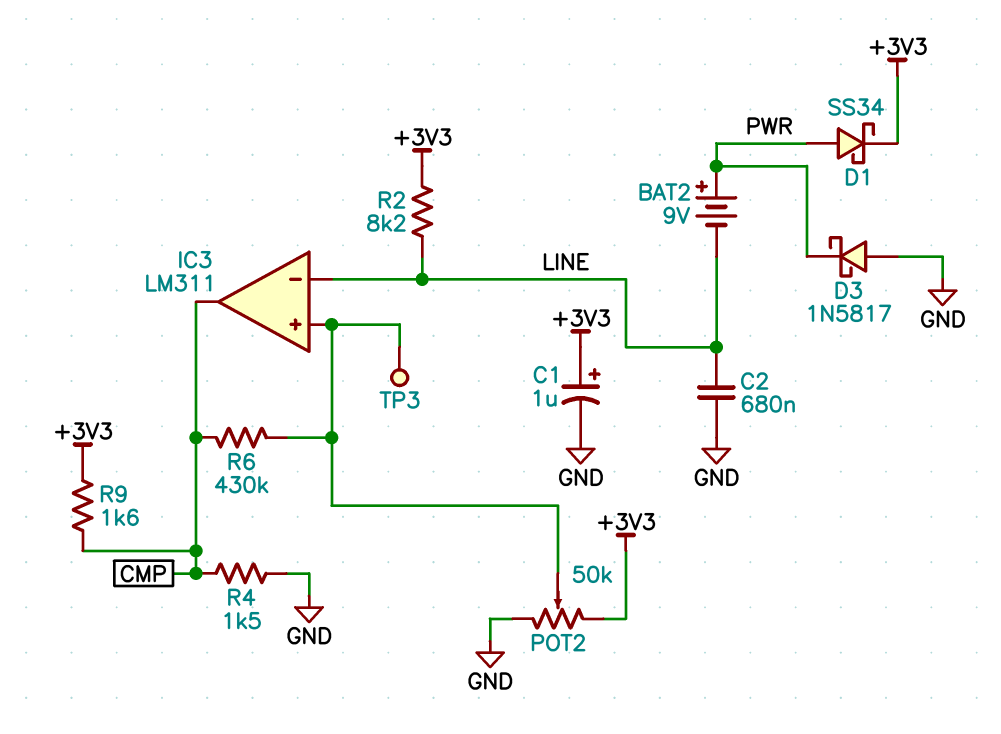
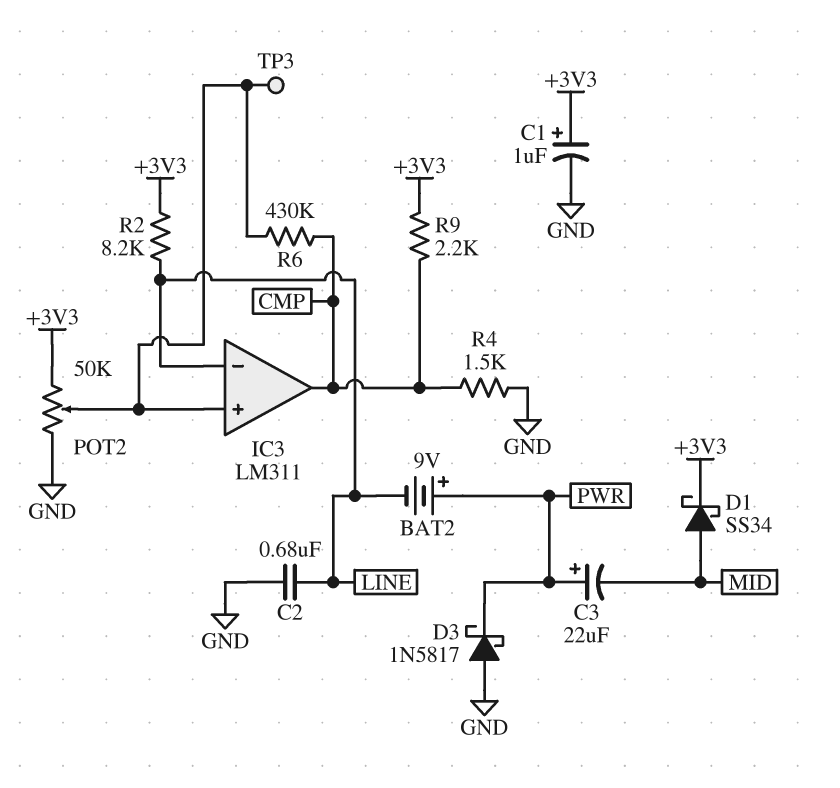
C3: none -> 22uF (plus PWR, minus MID)
D1: schottky SS34 (A PWR, K +3V3) -> schottky SS34 (A MID, K +3V3)
R9: 1.6k (+3V3, CMP) -> 2.2k (+3V3, CMP)

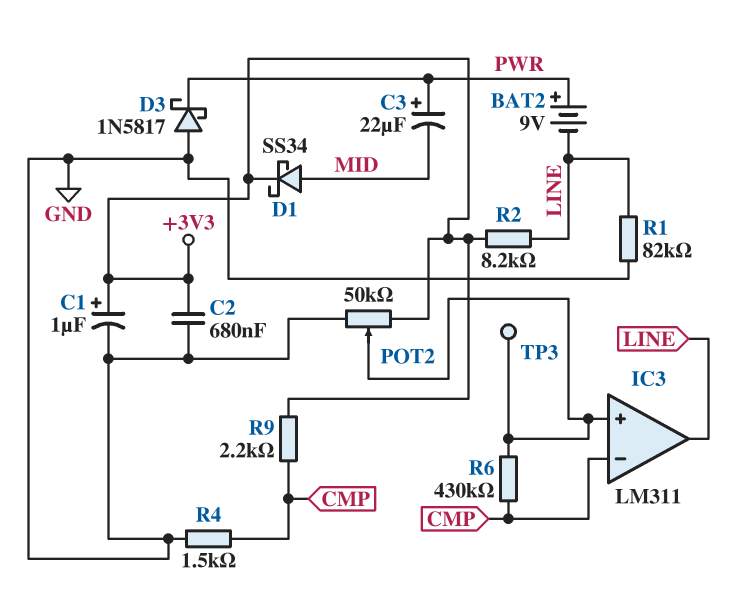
C2: 680nF (GND, LINE) -> 680nF (+3V3, GND)
IC3 pin in-: LINE -> CMP
IC3 pin out: CMP -> LINE
R1: none -> 82k (GND, LINE)

